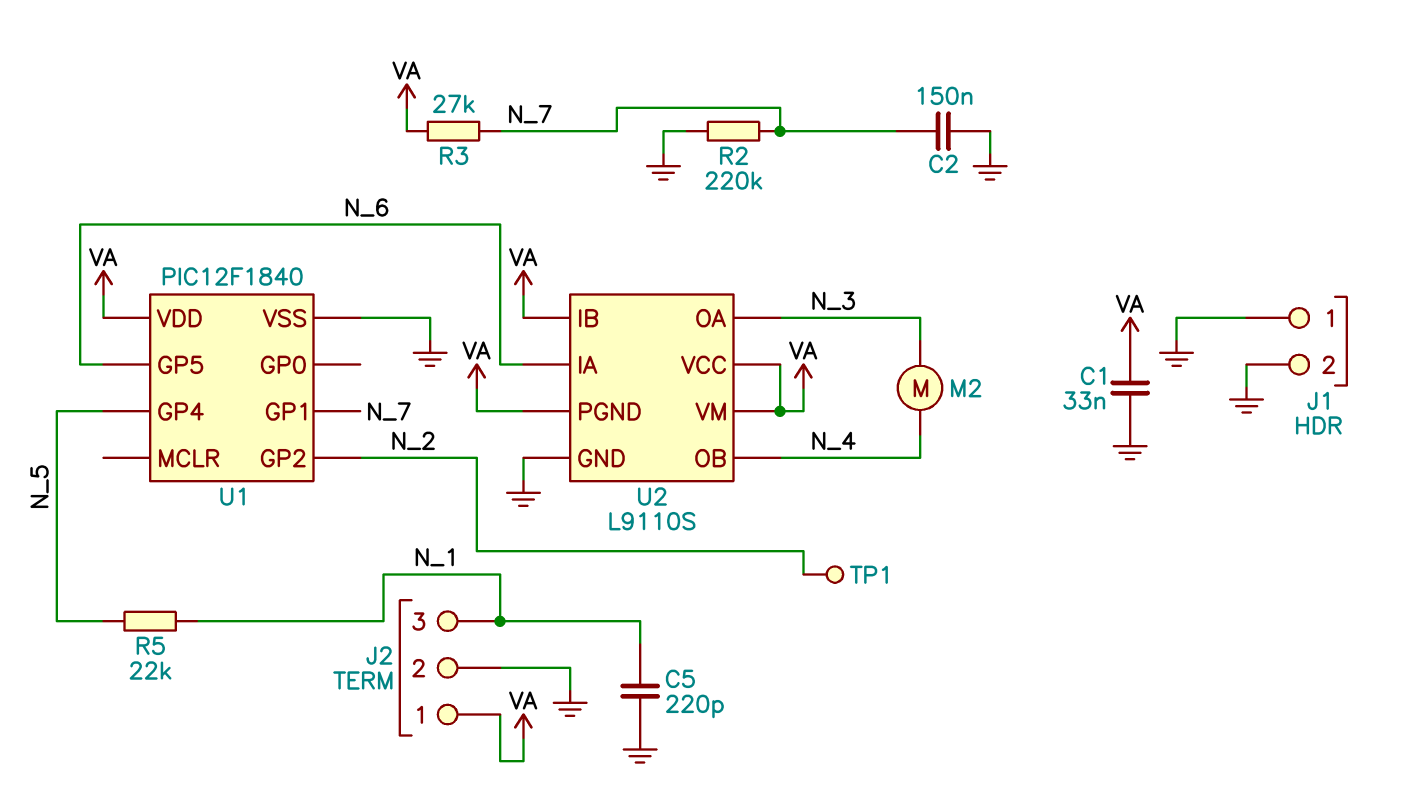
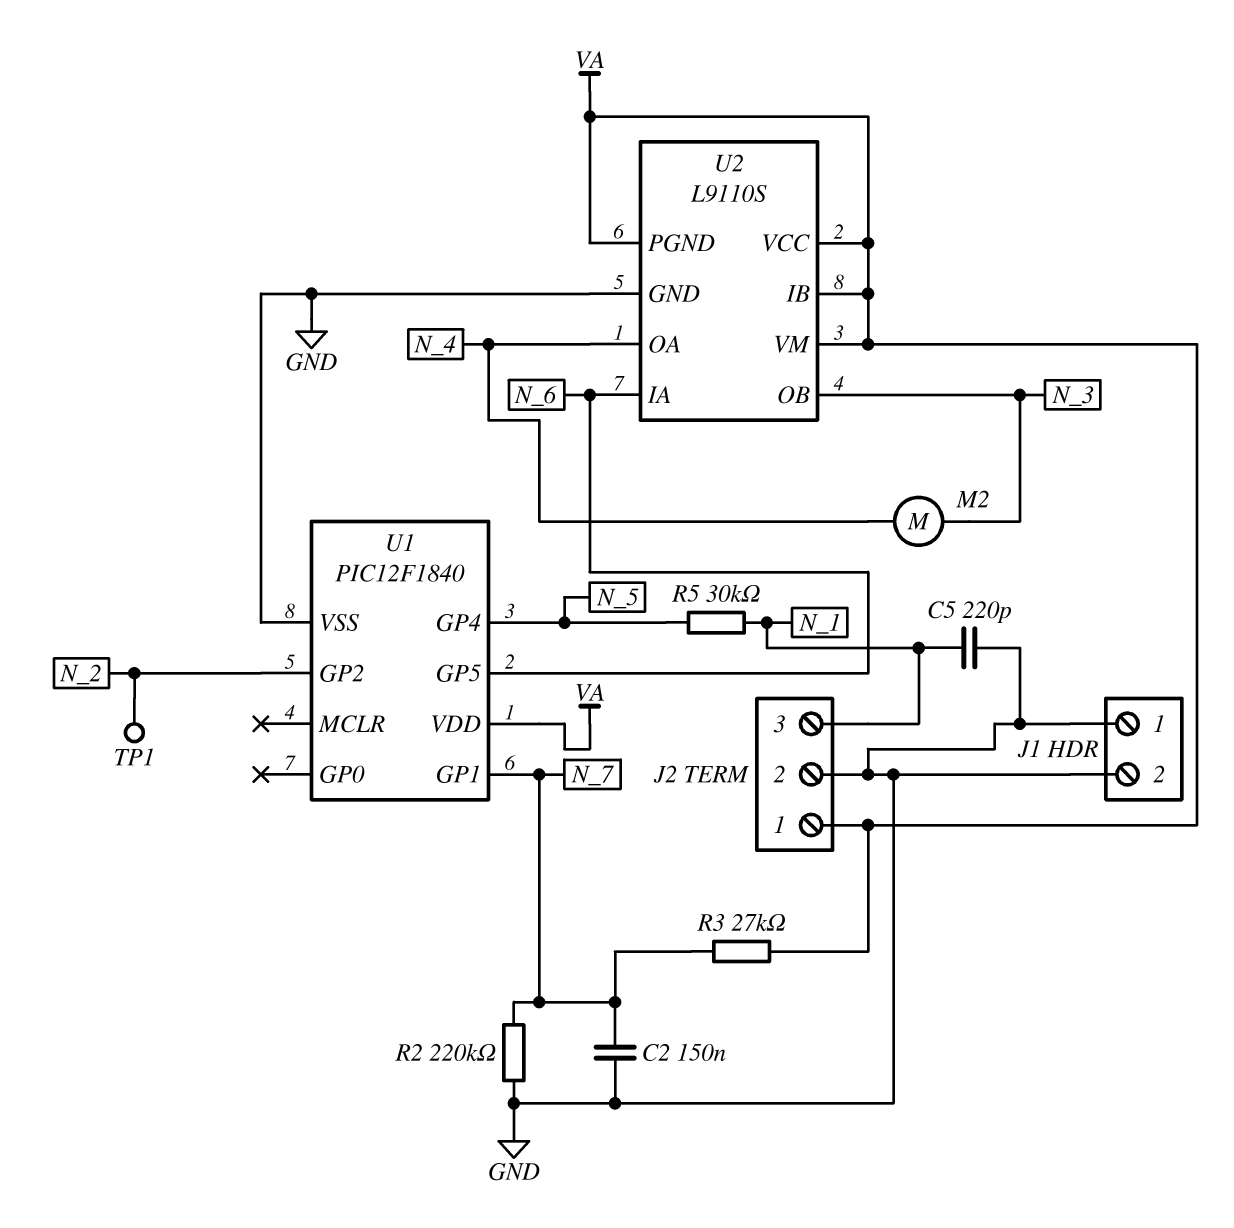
C1: 33nF (GND, VA) -> none
R5: 22k (N_1, N_5) -> 30k (N_1, N_5)
U2 pin OA: N_3 -> N_4
U2 pin OB: N_4 -> N_3

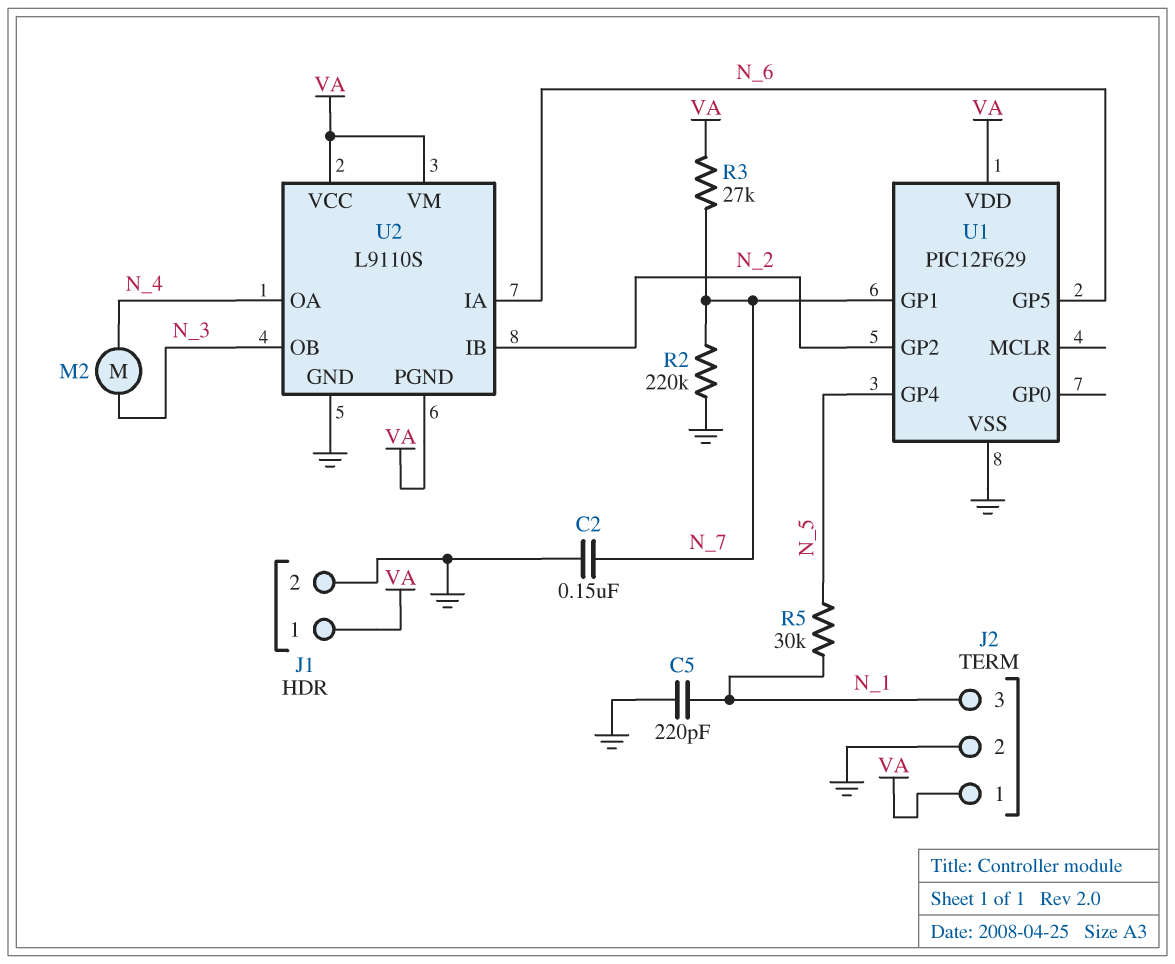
J1 pin 1: GND -> VA
TP1: test point (N_2) -> none
U1: PIC12F1840 -> PIC12F629
U2 pin IB: VA -> N_2

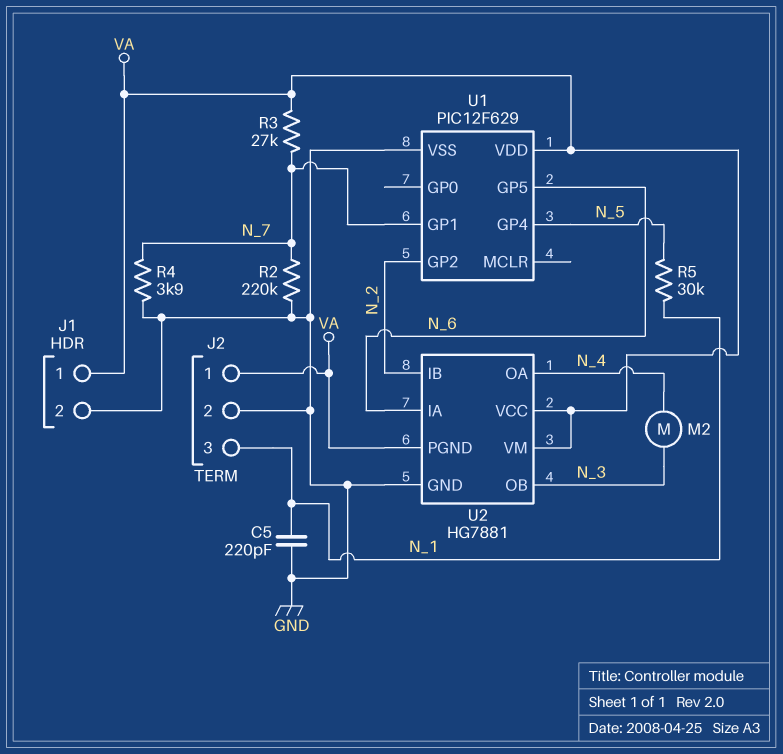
C2: 150nF (GND, N_7) -> none
R4: none -> 3.9k (GND, N_7)
U2: L9110S -> HG7881

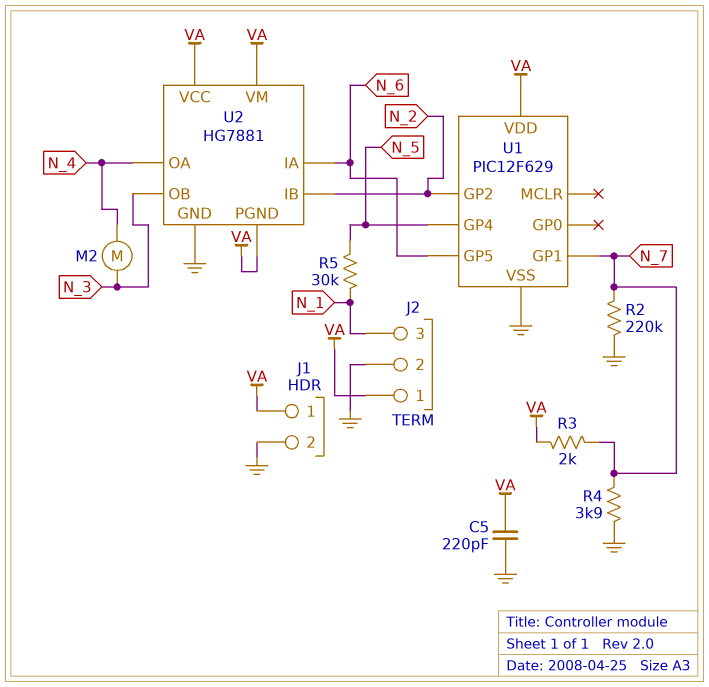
C5: 220pF (GND, N_1) -> 220pF (GND, VA)
R3: 27k (N_7, VA) -> 2k (N_7, VA)

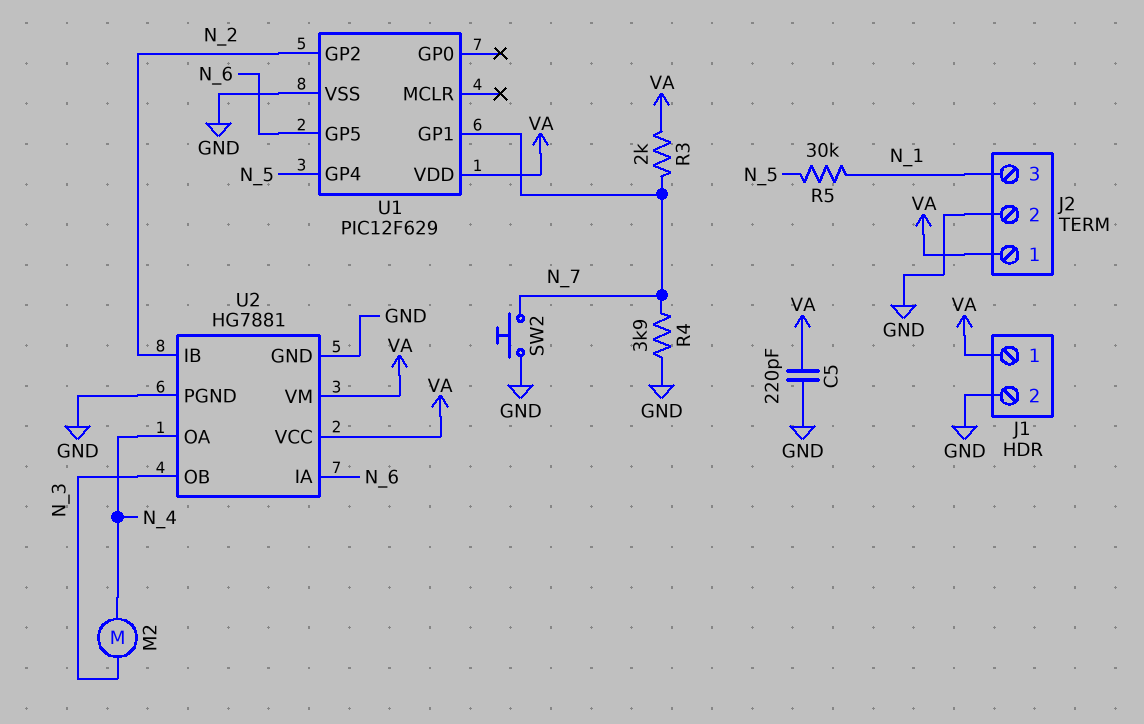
R2: 220k (GND, N_7) -> none
SW2: none -> button (GND, N_7)
U2 pin PGND: VA -> GND

